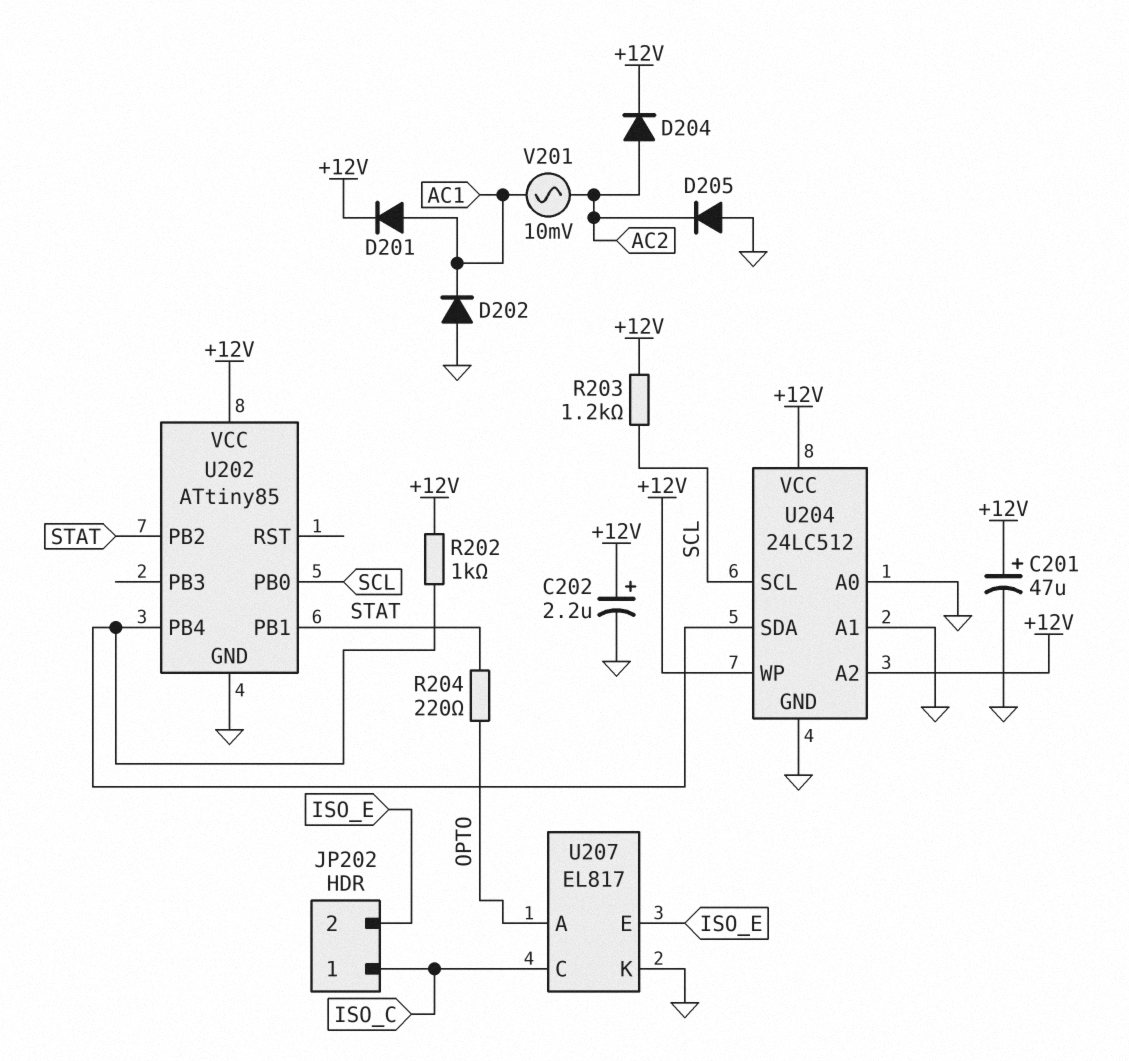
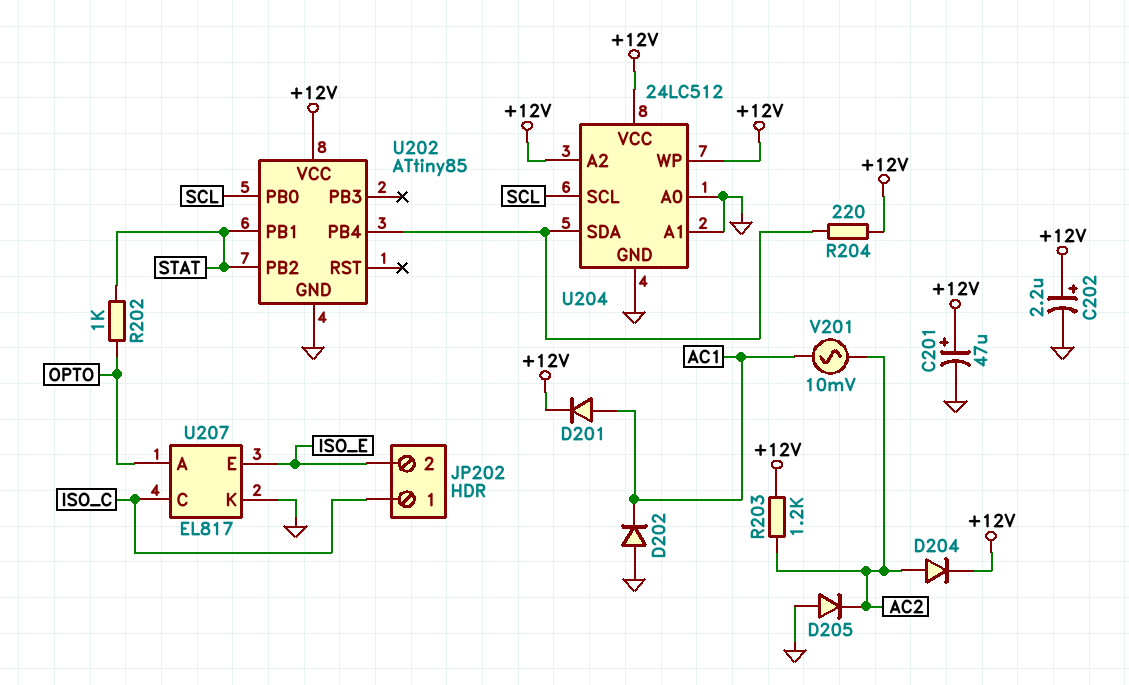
R202: 1k (+12V, U202/PB4) -> 1k (OPTO, STAT)
R203: 1.2k (+12V, SCL) -> 1.2k (+12V, AC2)
R204: 220 (OPTO, STAT) -> 220 (+12V, U202/PB4)

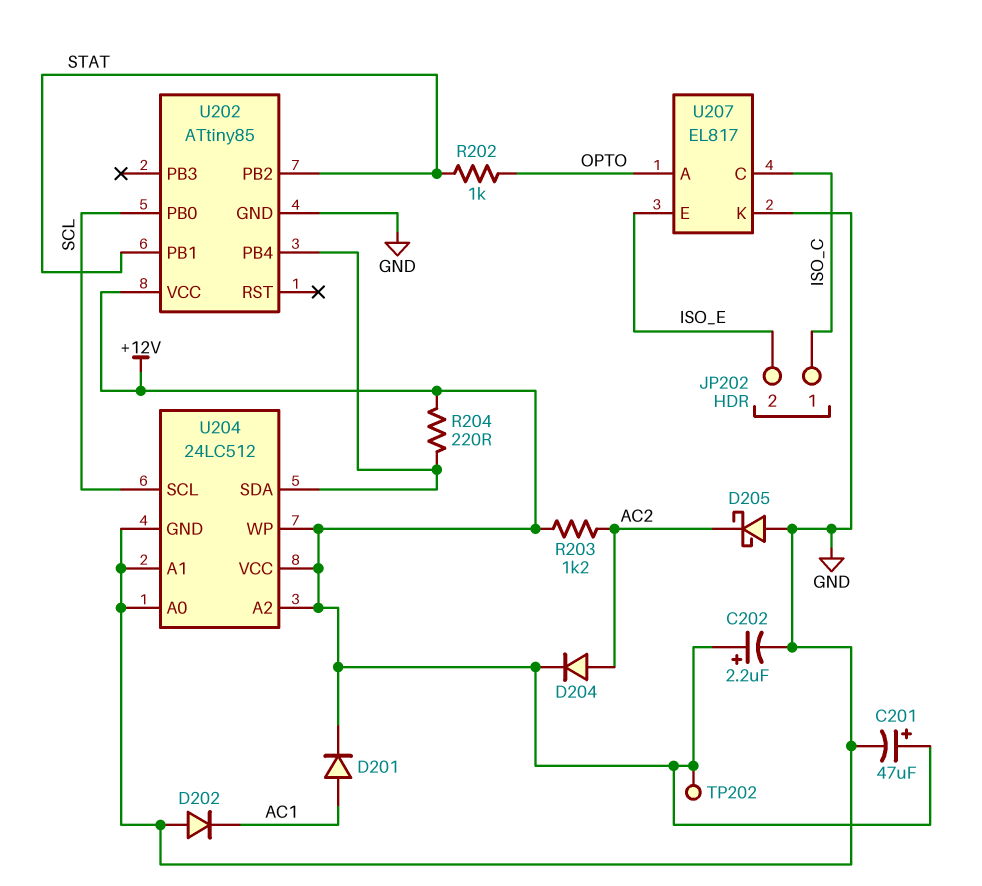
D205: diode (A GND, K AC2) -> schottky (A GND, K AC2)
TP202: none -> test point (+12V)
V201: AC 10mV (AC1, AC2) -> none

